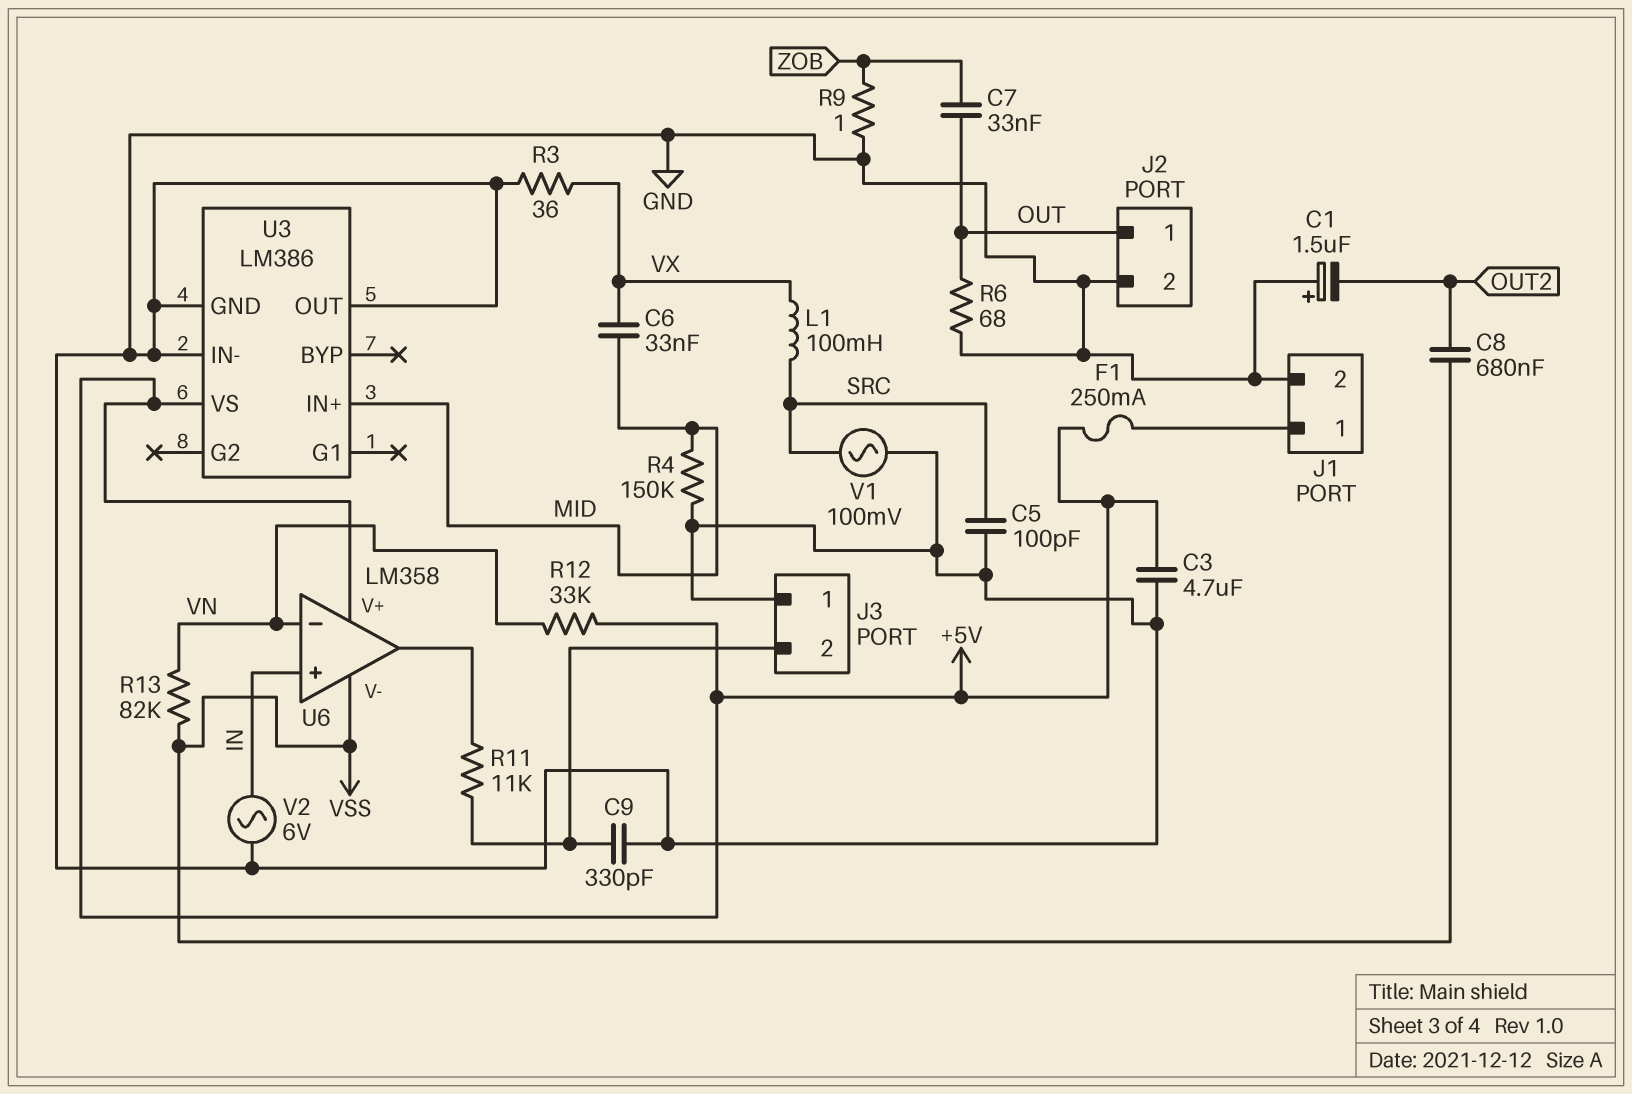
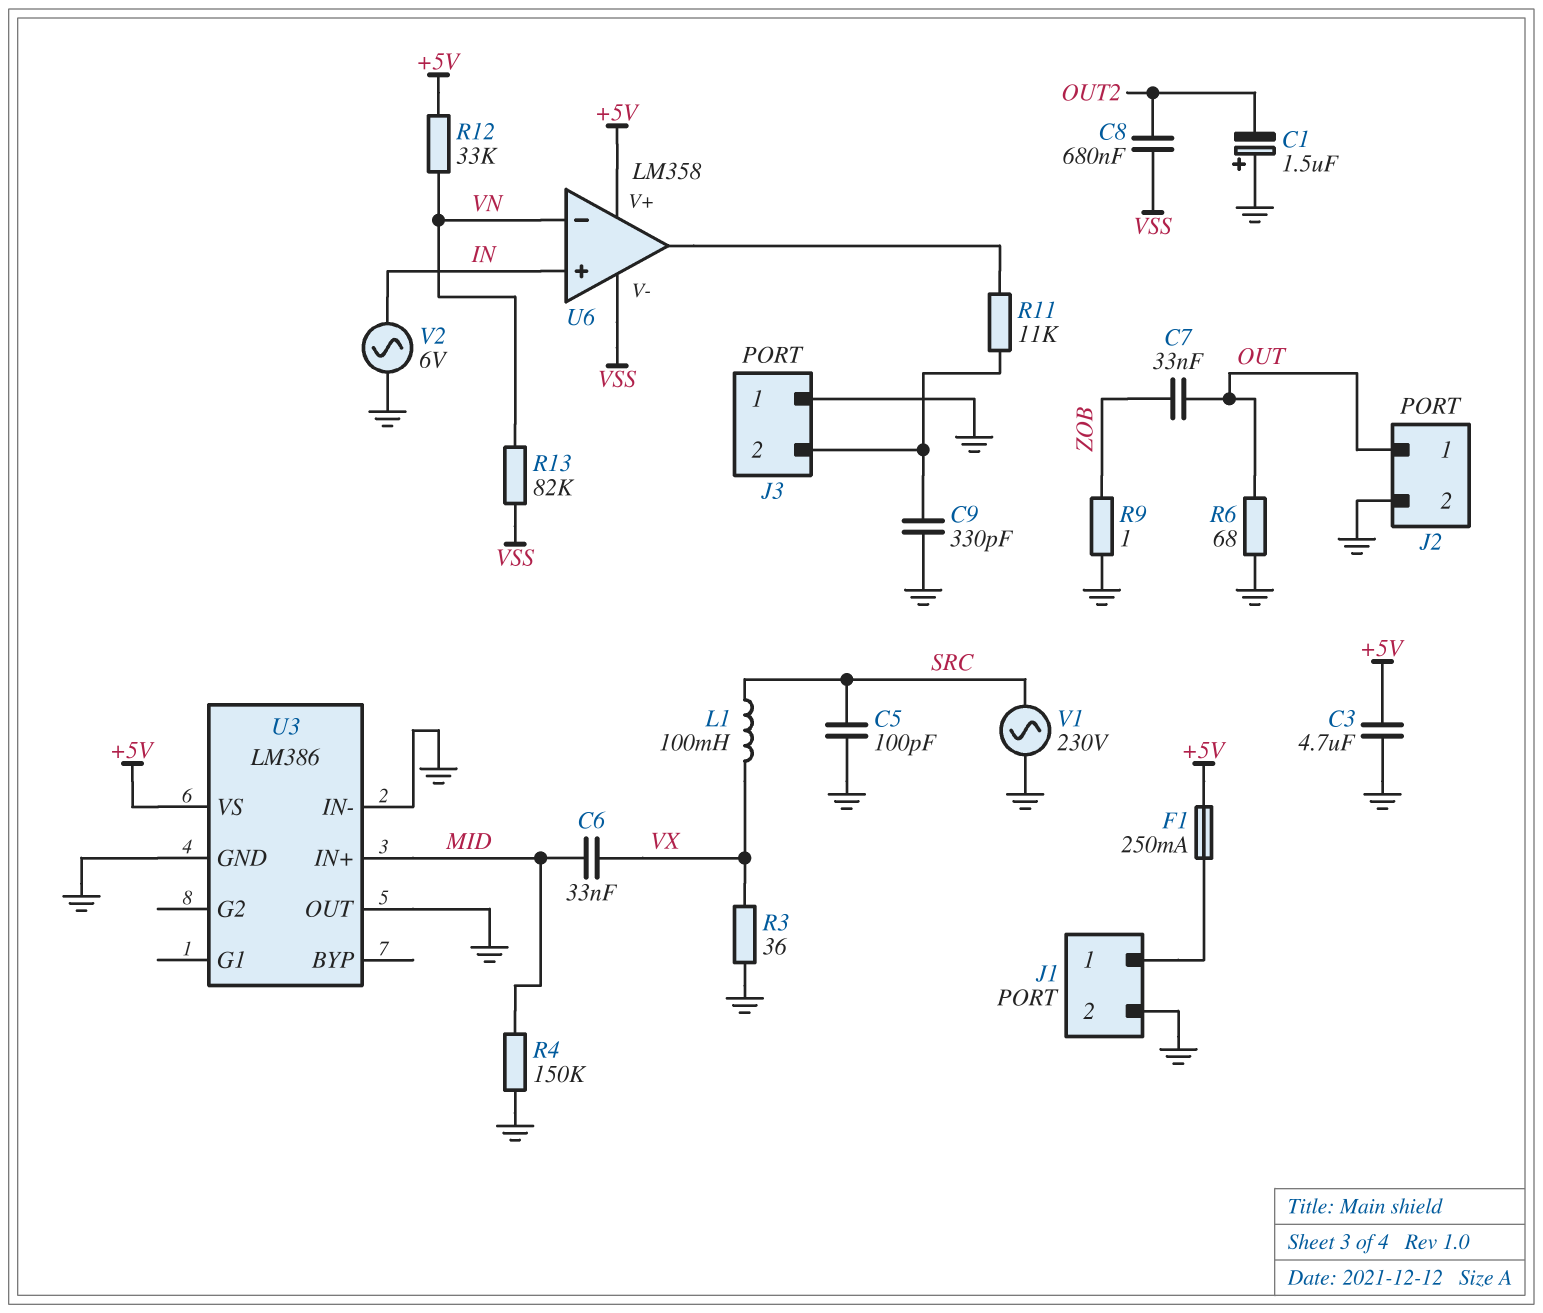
V1: AC 100mV (GND, SRC) -> AC 230V (GND, SRC)

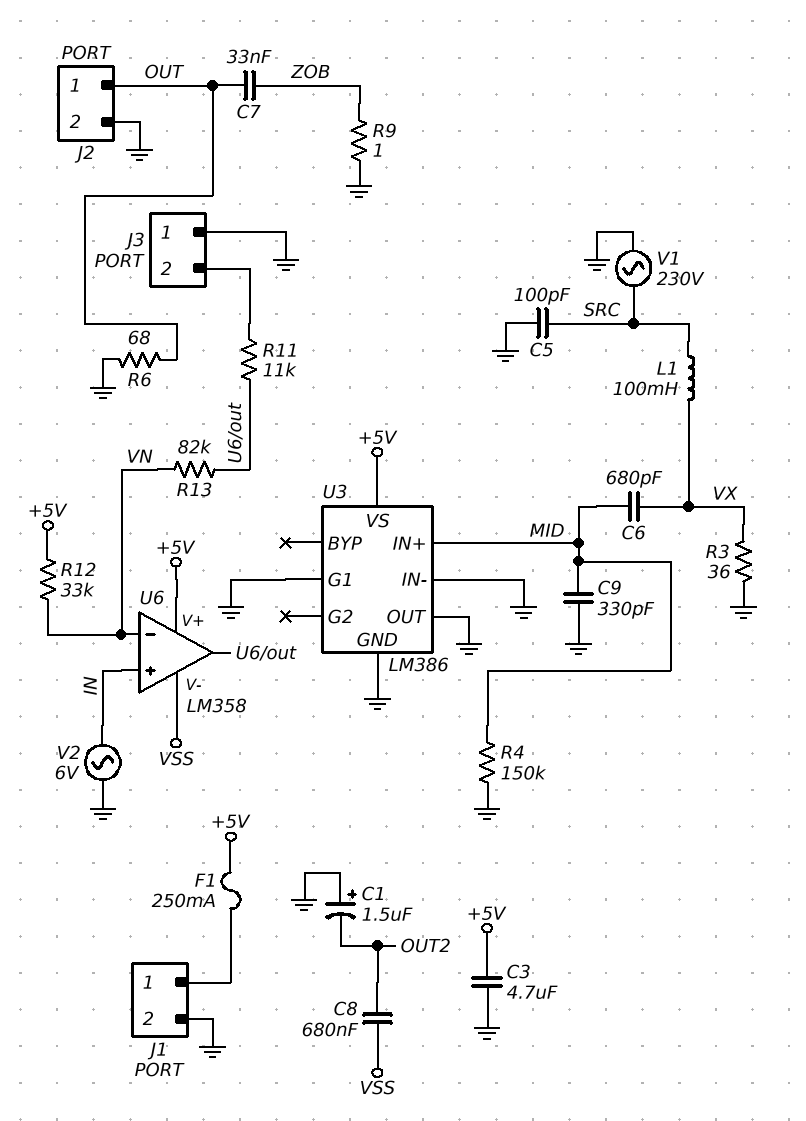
C6: 33nF (MID, VX) -> 680pF (MID, VX)
C9: 330pF (GND, J3/2) -> 330pF (GND, MID)
R13: 82k (VN, VSS) -> 82k (U6/out, VN)
U3 pin G1: none -> GND

